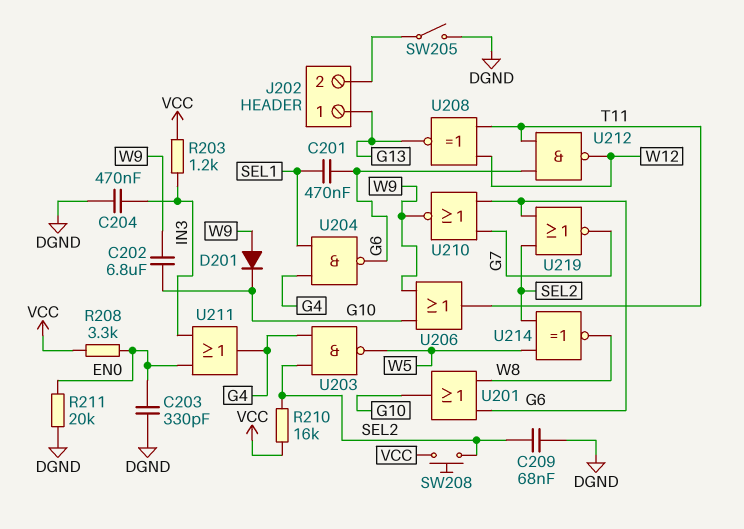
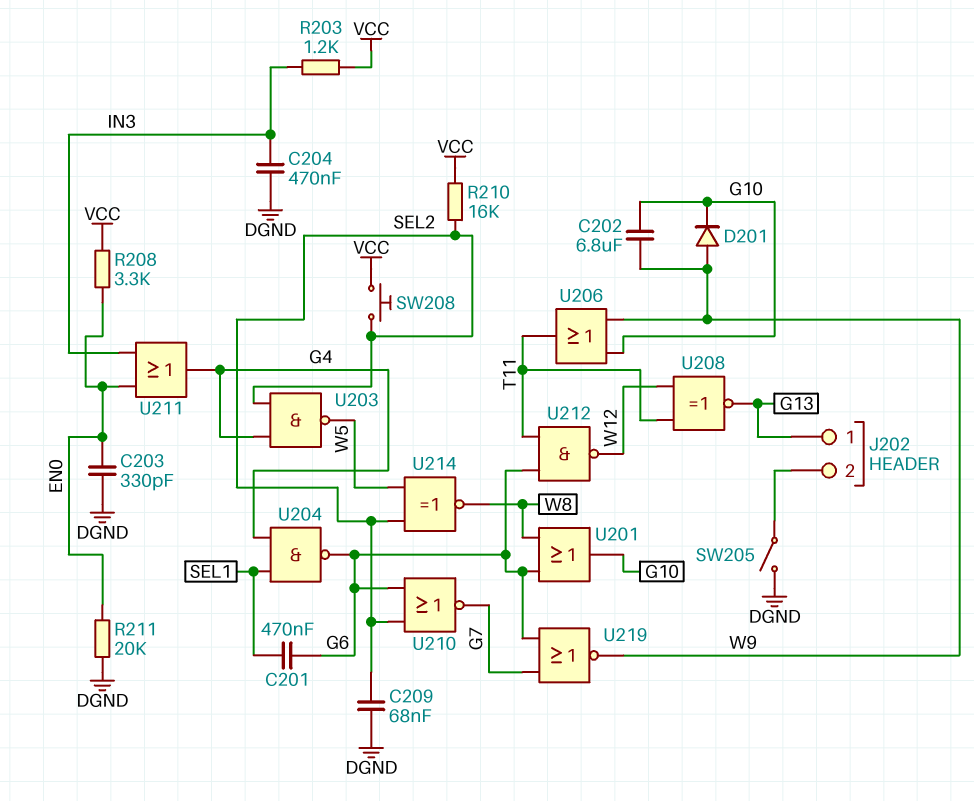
U210: NOR (in G6, in G7, out W9) -> NOR (in G6, in SEL2, out G7)
U219: NOR (in G6, in SEL2, out G7) -> NOR (in G6, in G7, out W9)

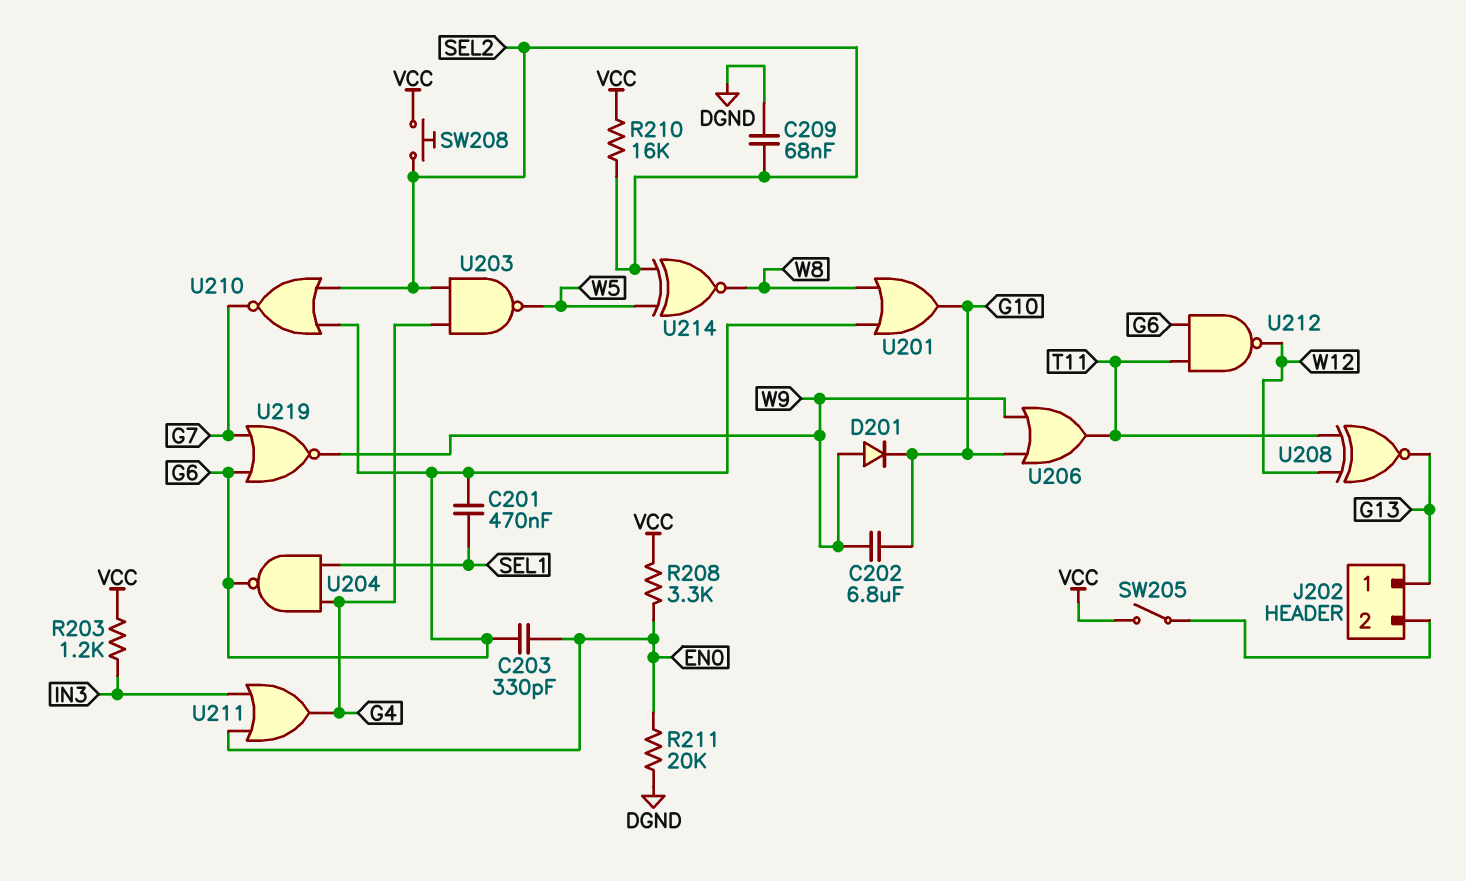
C203: 330pF (DGND, EN0) -> 330pF (EN0, G6)
C204: 470nF (DGND, IN3) -> none
SW205: switch (DGND, J202/2) -> switch (J202/2, VCC)

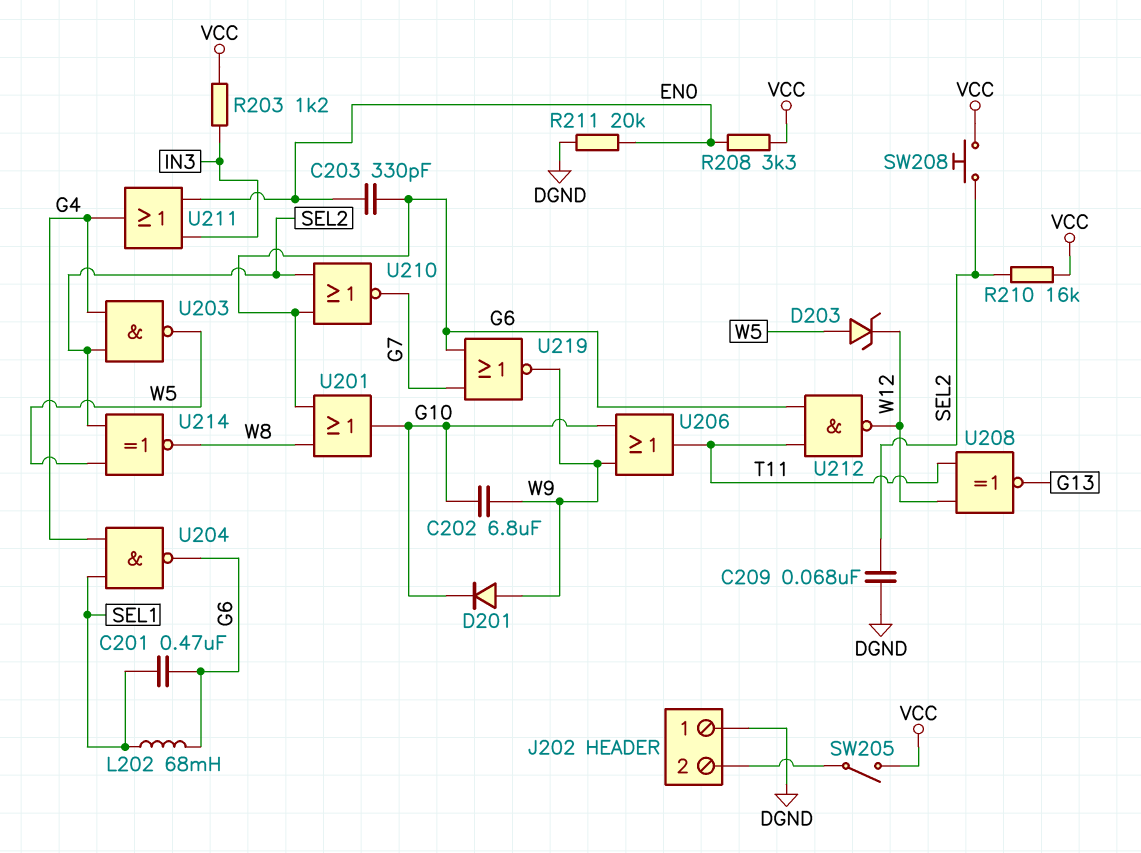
D203: none -> zener (A W5, K W12)
J202 pin 1: G13 -> DGND
L202: none -> 68mH (G6, SEL1)

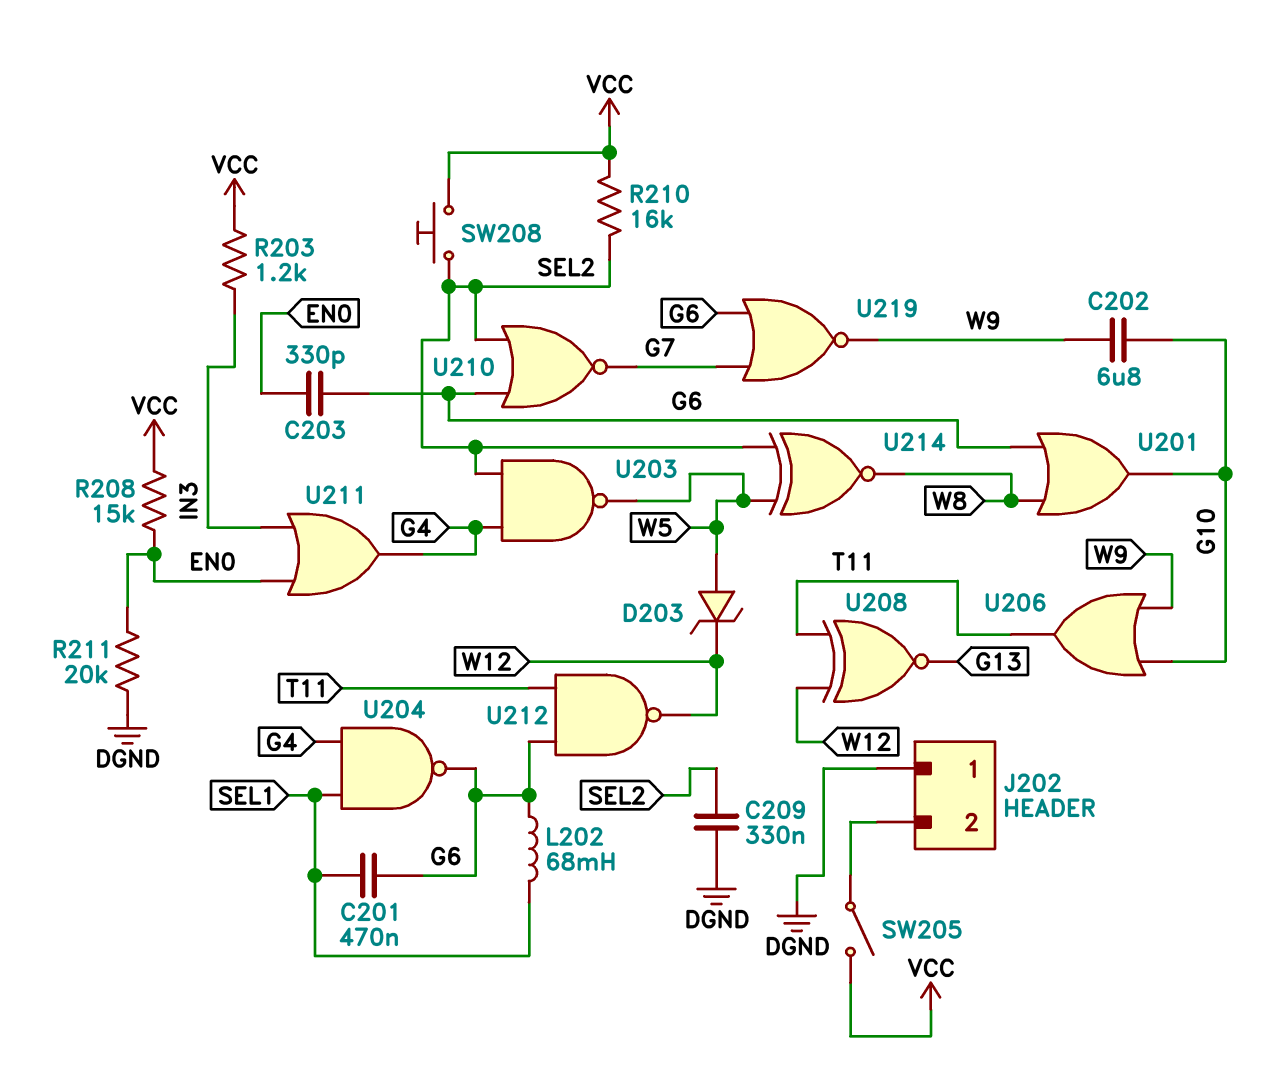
C209: 68nF (DGND, SEL2) -> 330nF (DGND, SEL2)
D201: diode (A W9, K G10) -> none
R208: 3.3k (EN0, VCC) -> 15k (EN0, VCC)

